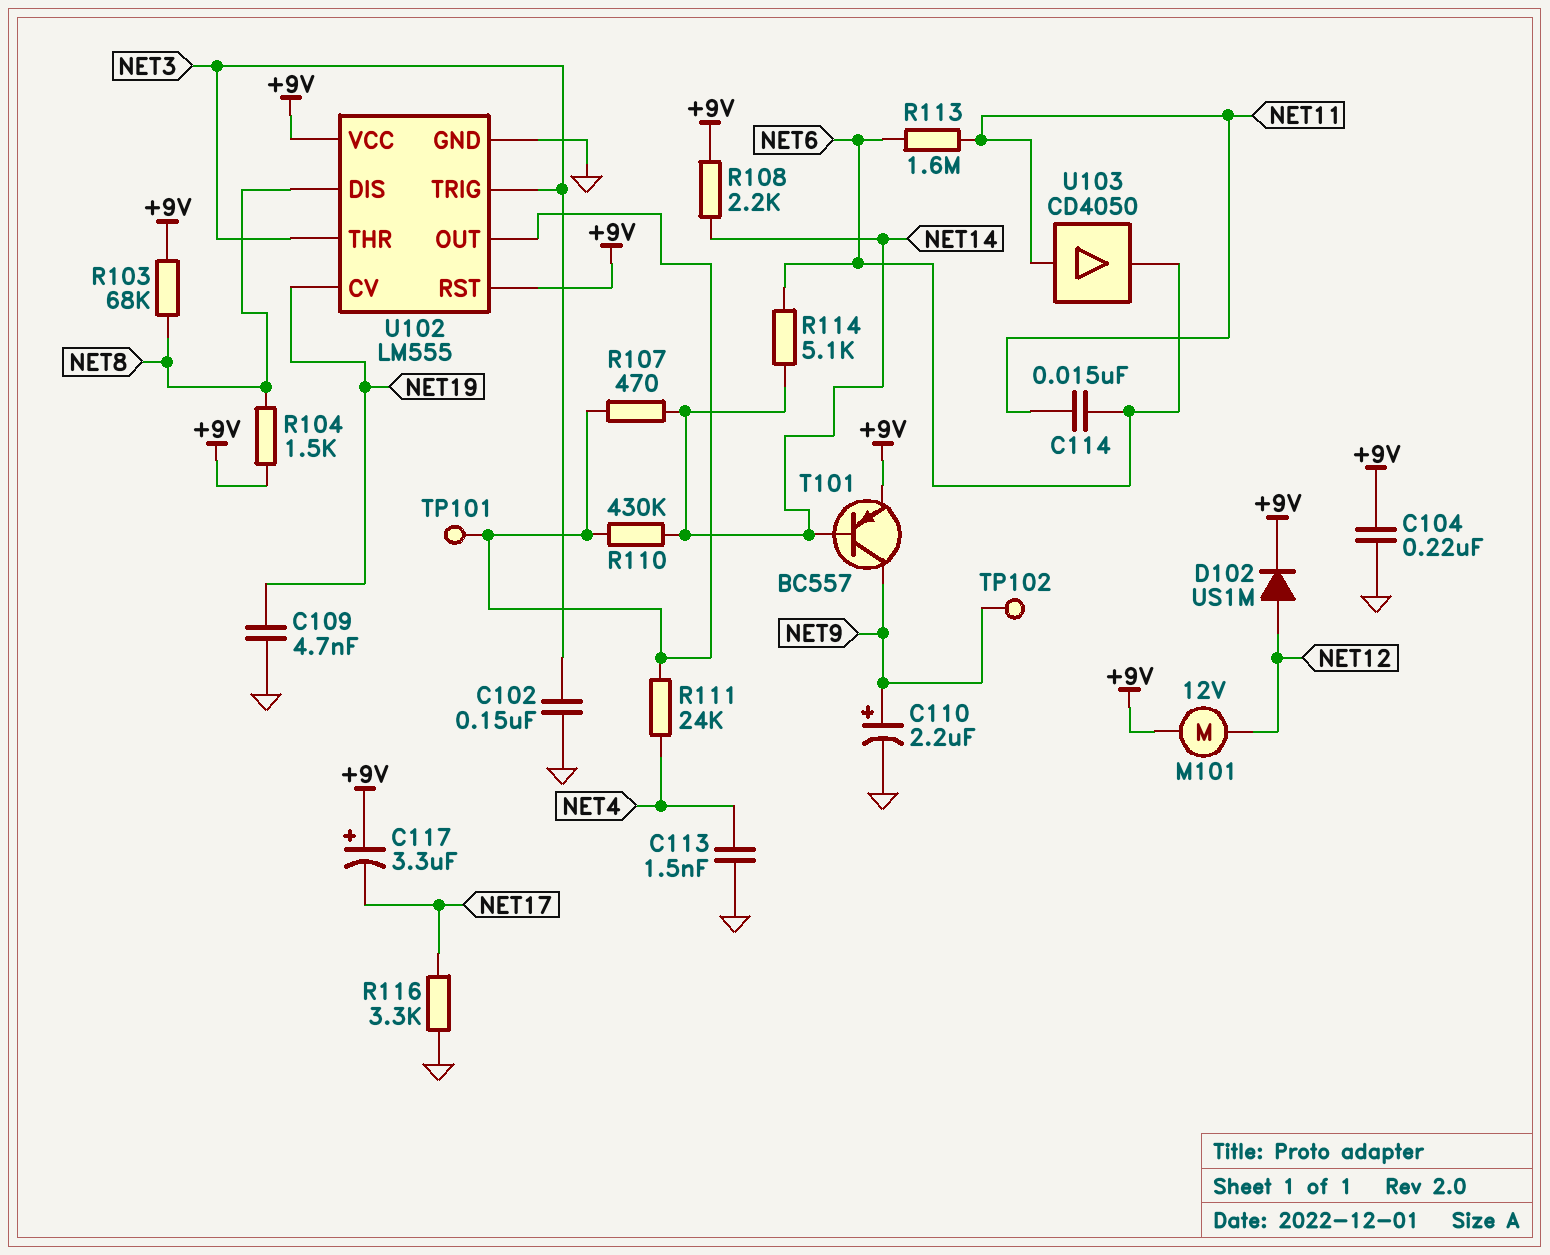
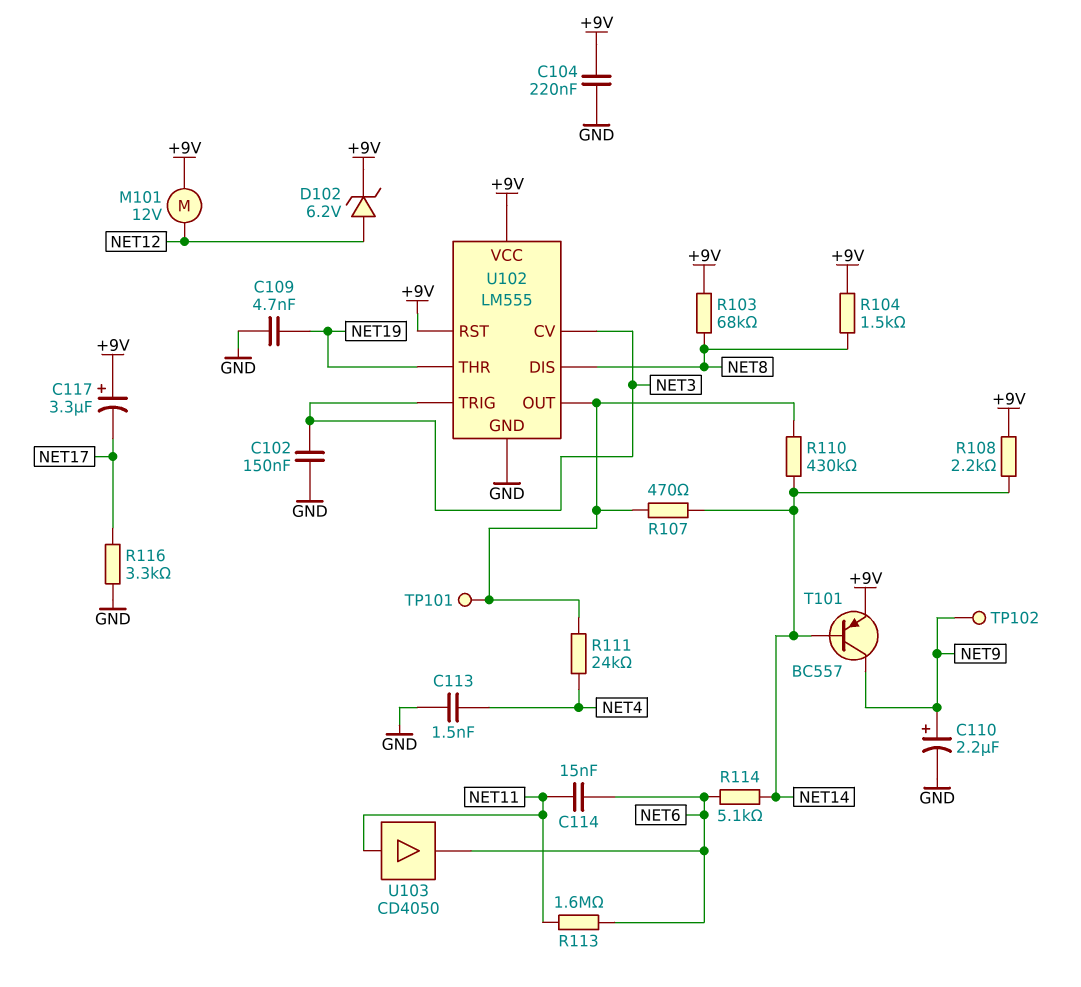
D102: diode US1M (A NET12, K +9V) -> zener 6.2V (A NET12, K +9V)
U102 pin CV: NET19 -> NET3
U102 pin THR: NET3 -> NET19

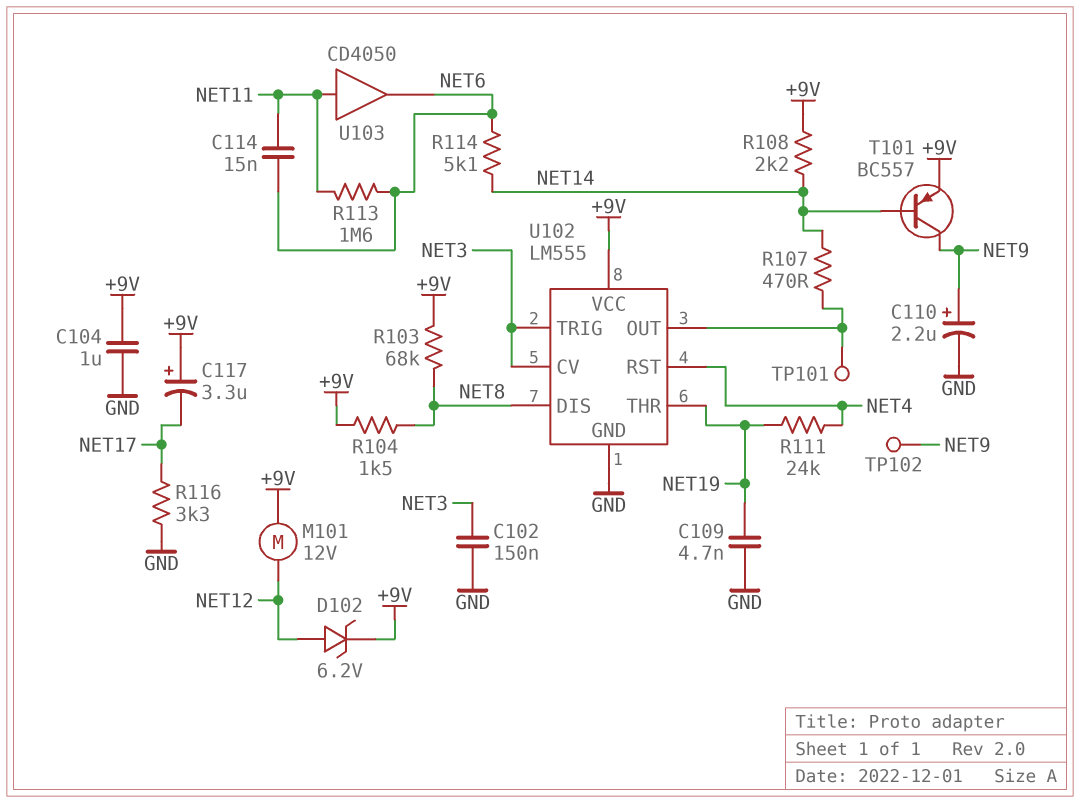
C104: 220nF (+9V, GND) -> 1uF (+9V, GND)
C113: 1.5nF (GND, NET4) -> none
R110: 430k (NET14, U102/OUT) -> none
R111: 24k (NET4, U102/OUT) -> 24k (NET4, NET19)
U102 pin RST: +9V -> NET4

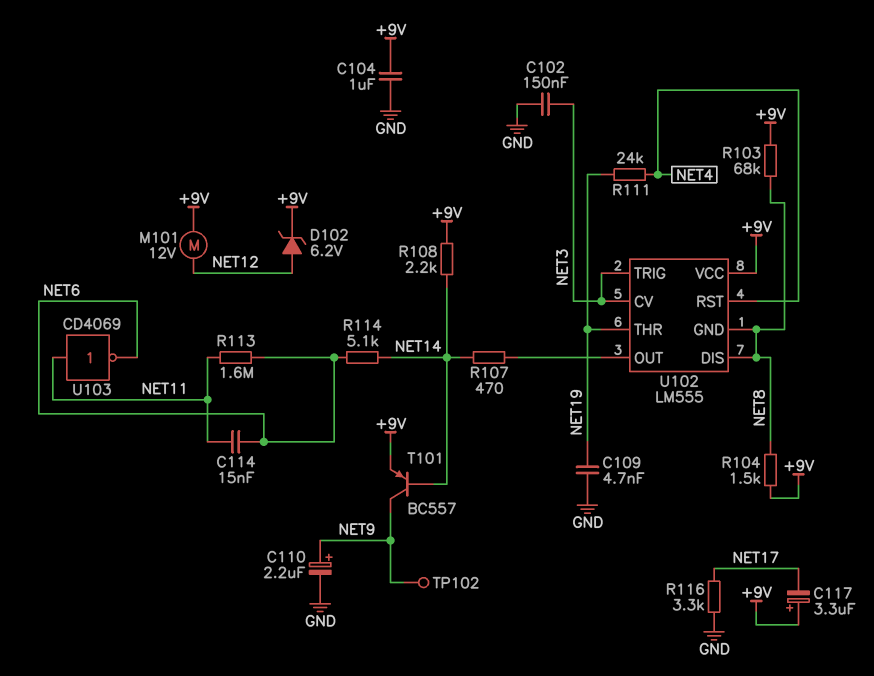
TP101: test point (U102/OUT) -> none
U102 pin GND: GND -> NET8
U103: buffer CD4050 (in NET11, out NET6) -> NOT CD4069 (in NET11, out NET6)

